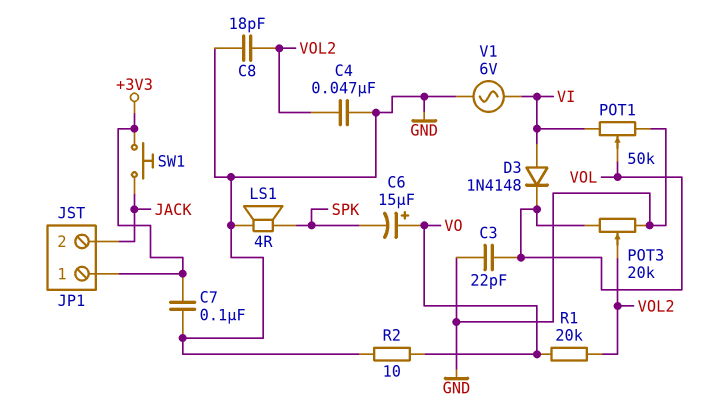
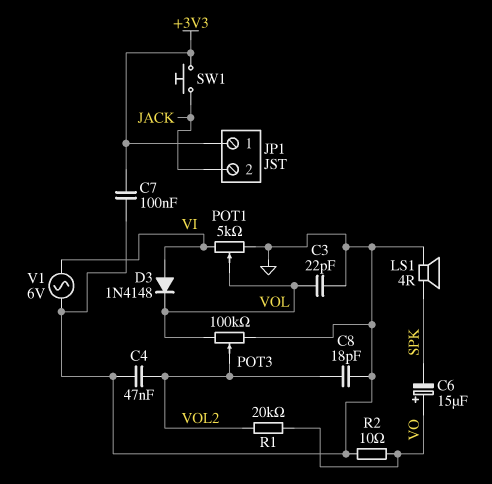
POT1: 50k (GND, VI, wiper VOL) -> 5k (GND, VI, wiper VOL)
POT3: 20k (GND, VOL, wiper VOL2) -> 100k (GND, VOL, wiper VOL2)

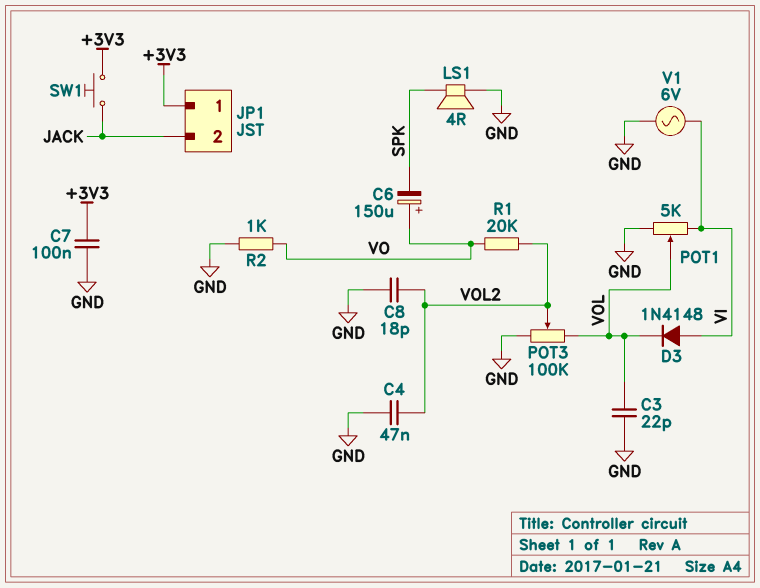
C6: 15uF (plus VO, minus SPK) -> 150uF (plus VO, minus SPK)
R2: 10 (GND, VO) -> 1k (GND, VO)

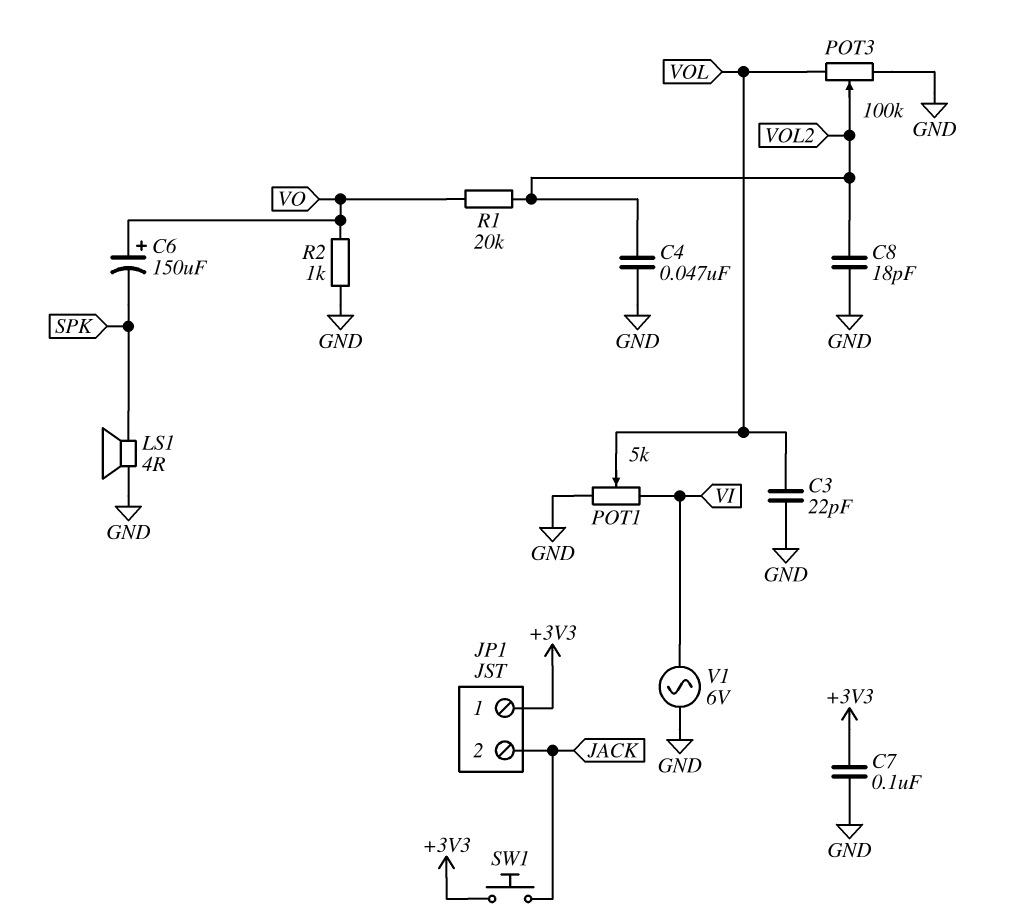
D3: diode 1N4148 (A VI, K VOL) -> none

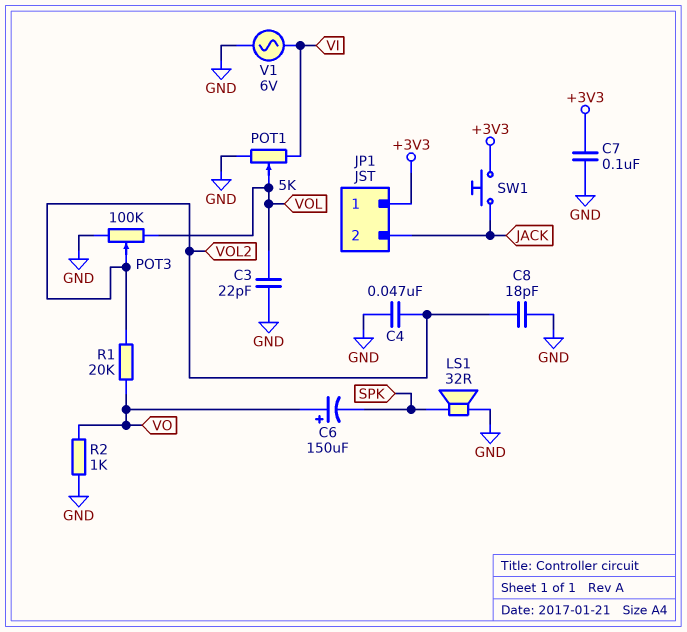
LS1: speaker 4R (GND, SPK) -> speaker 32R (GND, SPK)

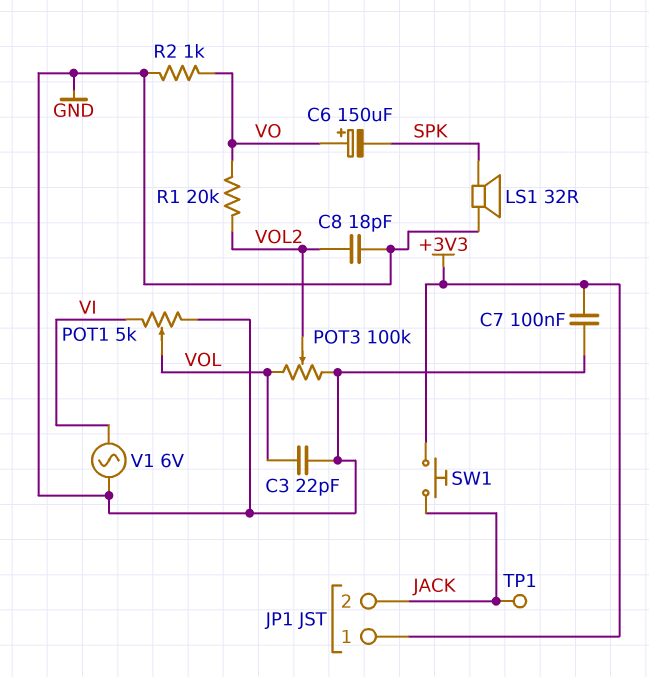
C4: 47nF (GND, VOL2) -> none
TP1: none -> test point (JACK)

